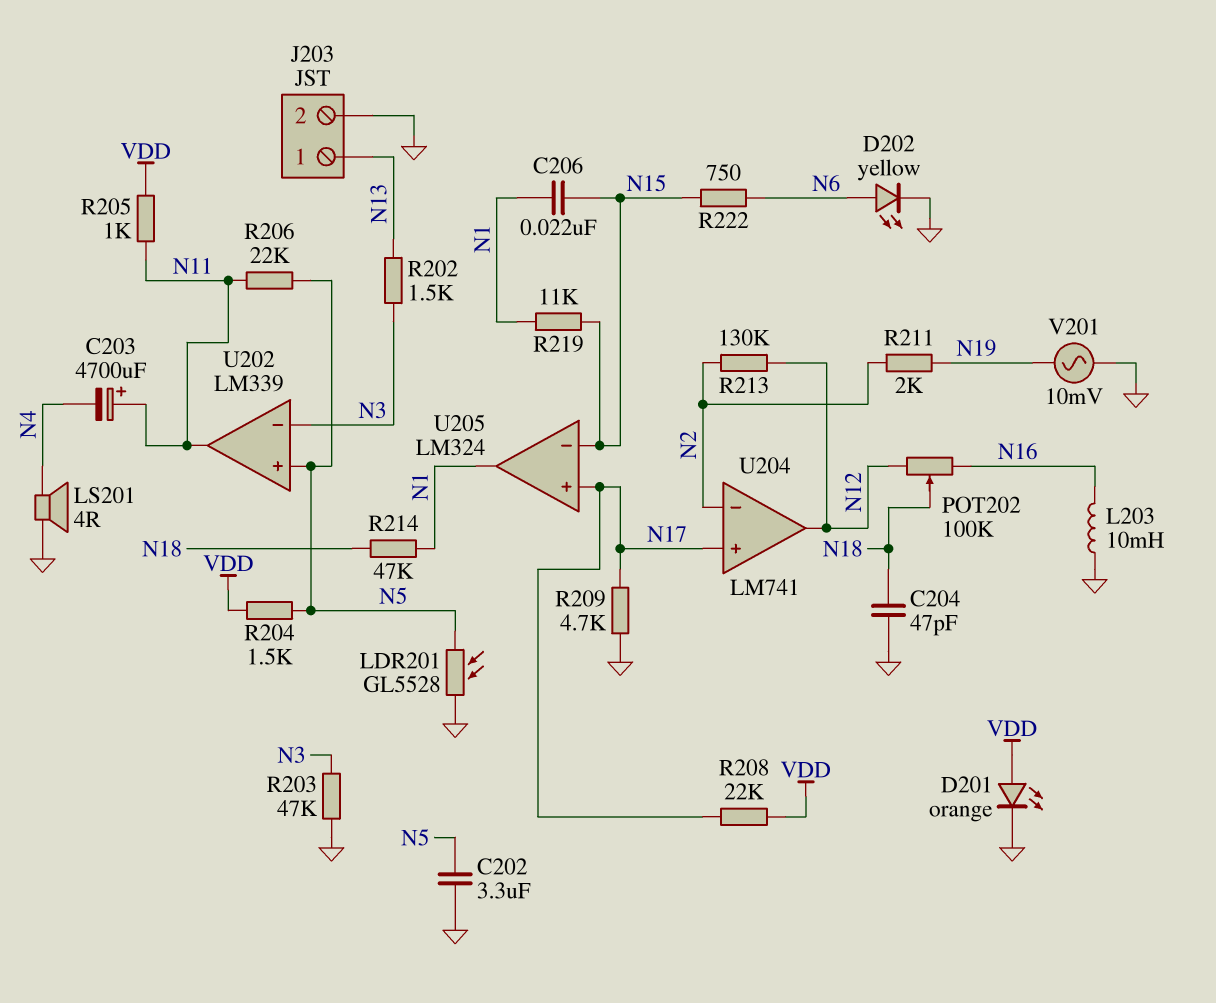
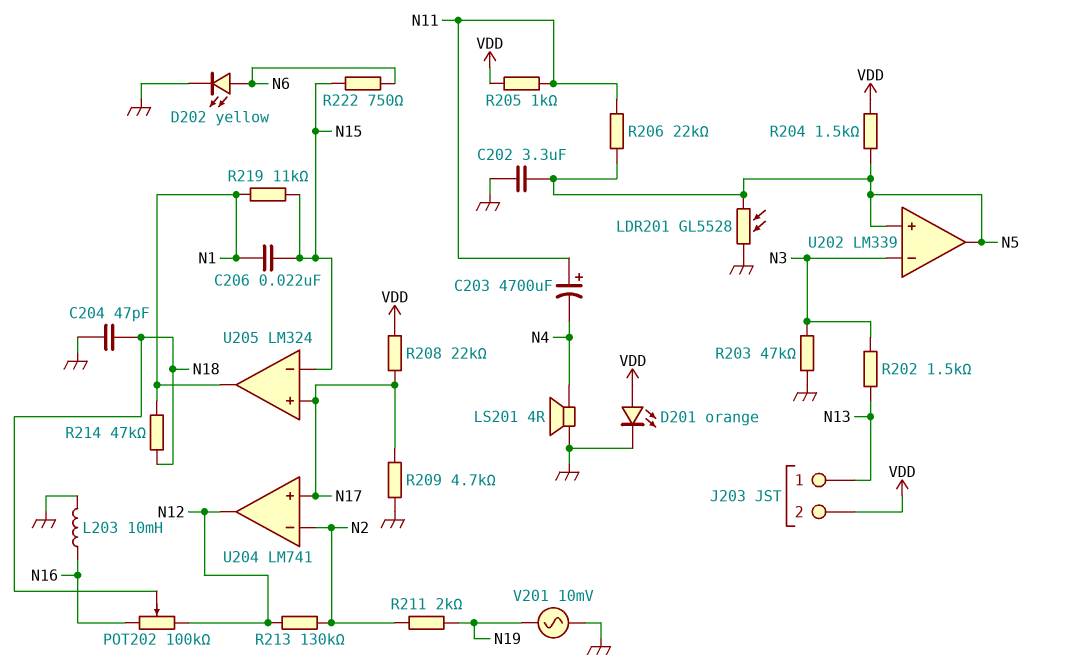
J203 pin 2: GND -> VDD
U202 pin out: N11 -> N5

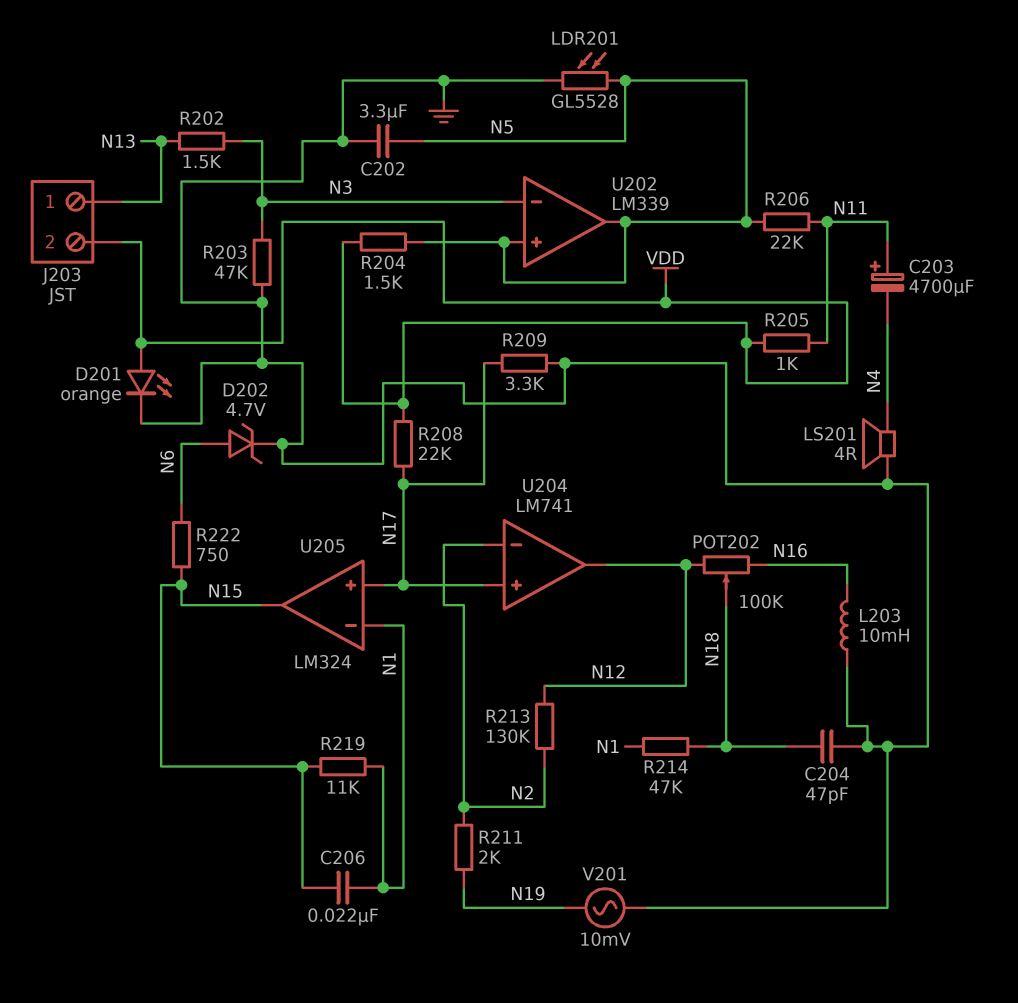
D202: LED yellow (A N6, K GND) -> zener 4.7V (A N6, K GND)
R209: 4.7k (GND, N17) -> 3.3k (GND, N17)
U205 pin in-: N15 -> N1
U205 pin out: N1 -> N15

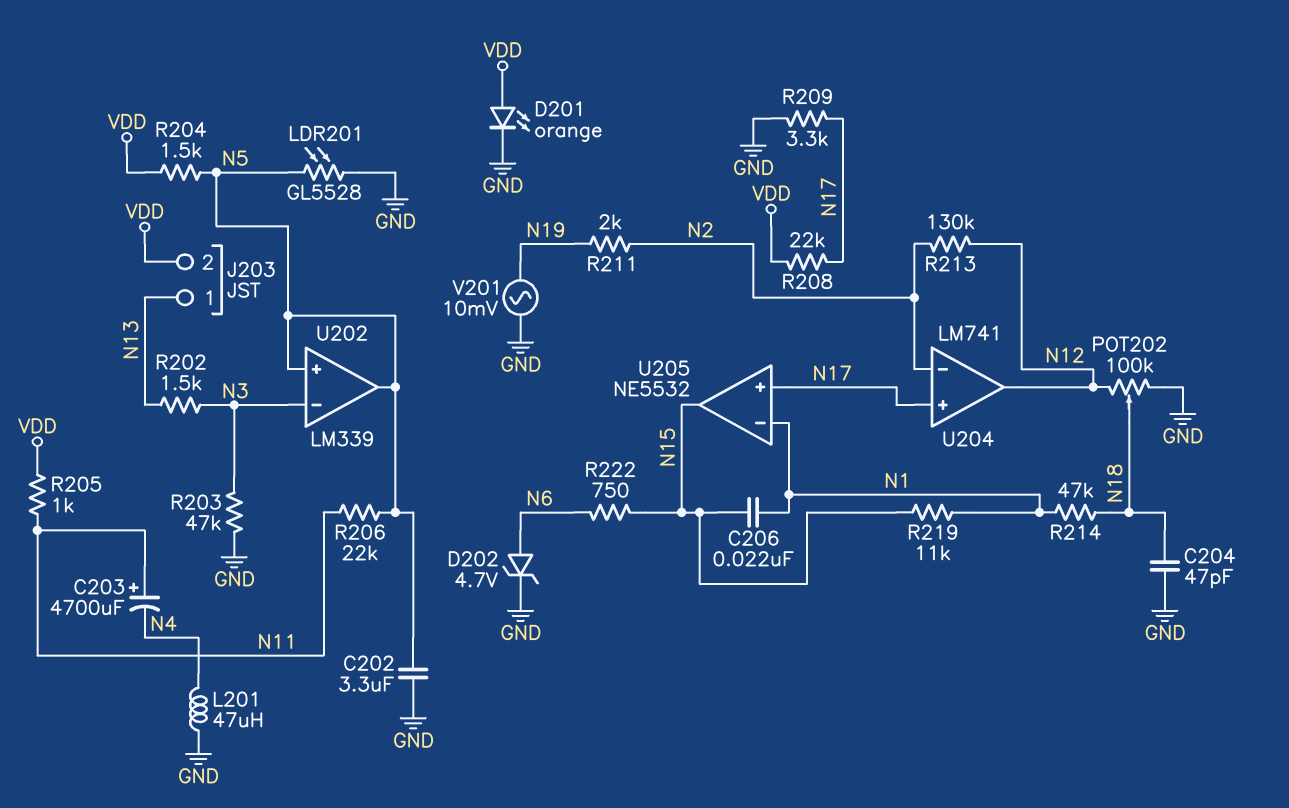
L201: none -> 47uH (GND, N4)
L203: 10mH (GND, N16) -> none
LS201: speaker 4R (GND, N4) -> none
POT202: 100k (N12, N16, wiper N18) -> 100k (GND, N12, wiper N18)
U205: LM324 -> NE5532

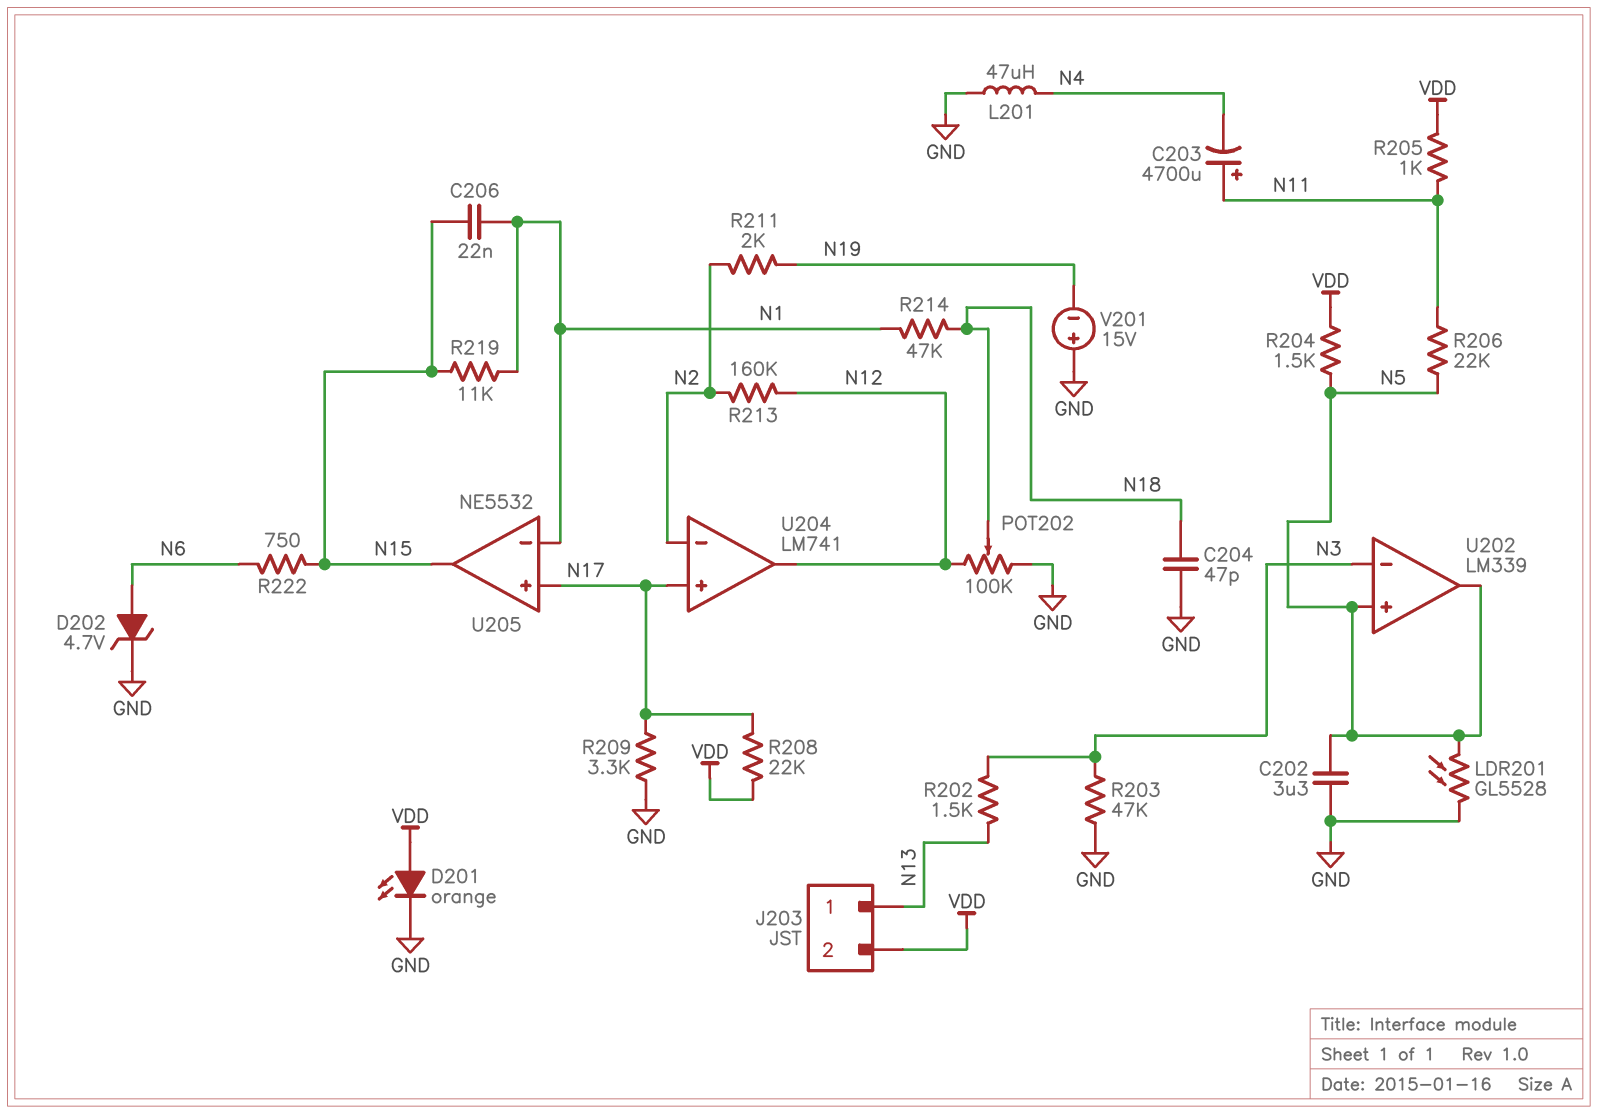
R213: 130k (N2, N12) -> 160k (N2, N12)
V201: AC 10mV (GND, N19) -> 15V (plus GND, minus N19)

